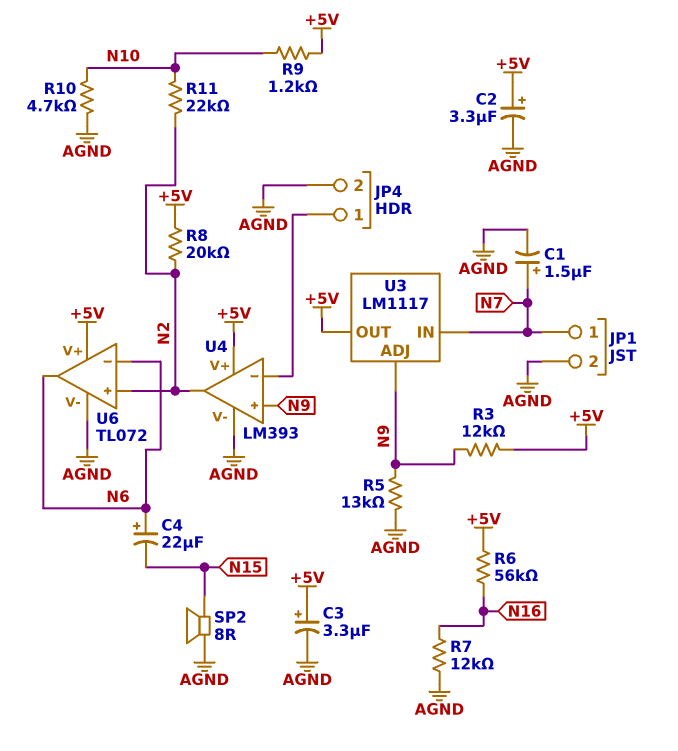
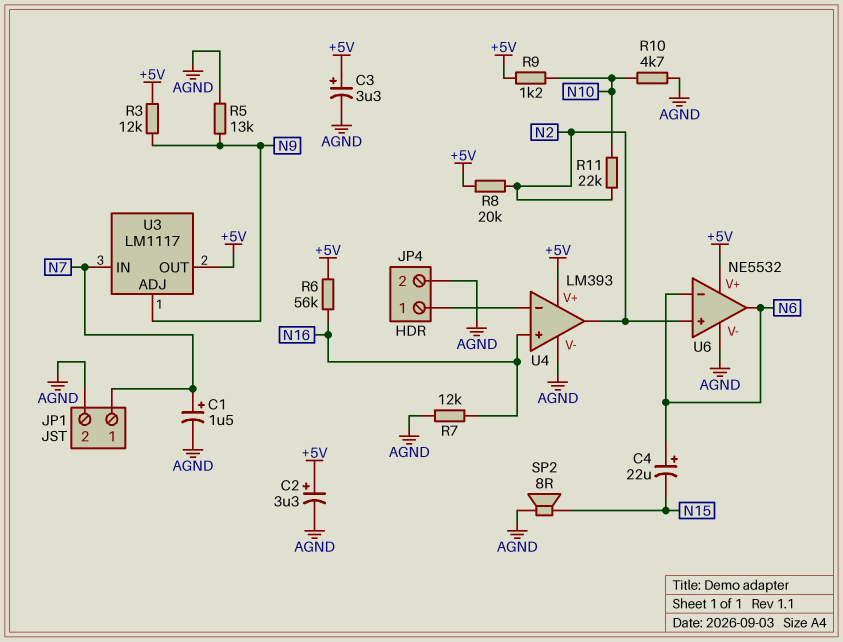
U4 pin in+: N9 -> N16
U6: TL072 -> NE5532

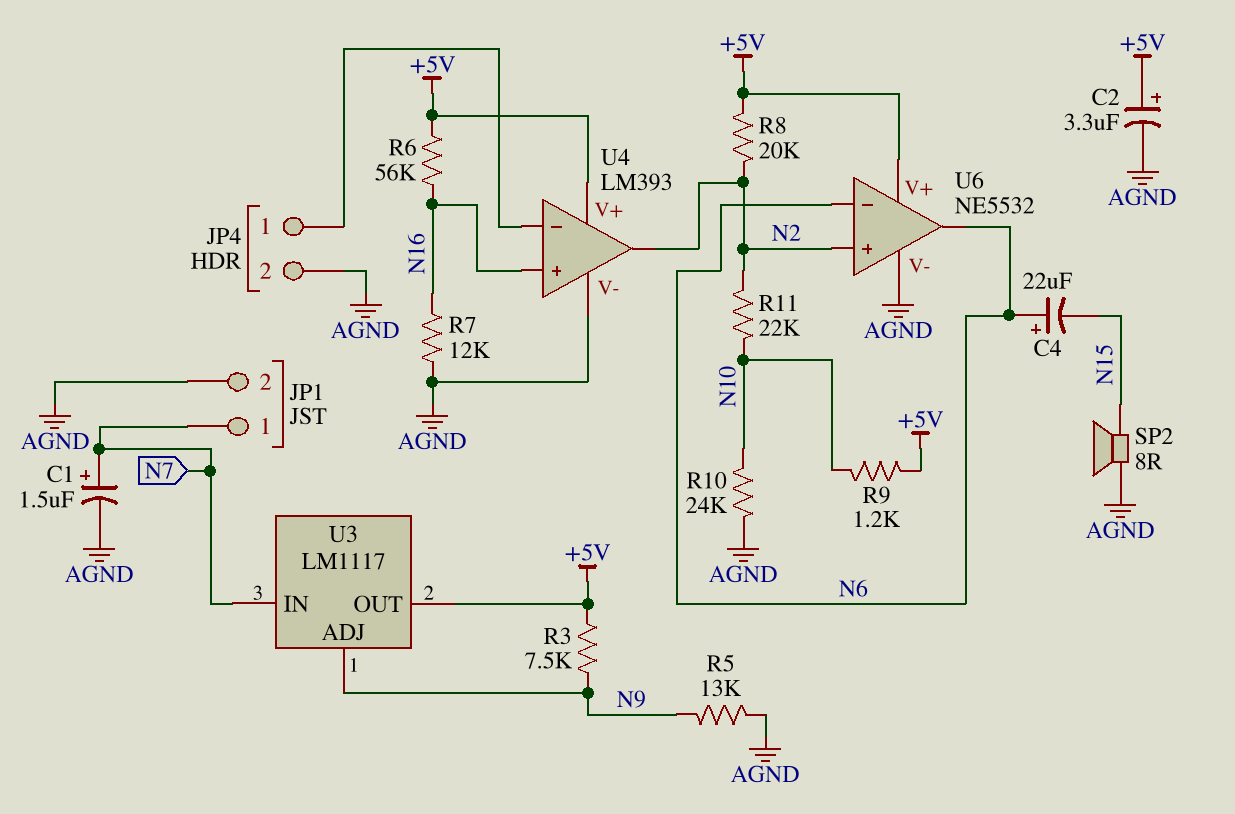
C3: 3.3uF (plus +5V, minus AGND) -> none
R3: 12k (+5V, N9) -> 7.5k (+5V, N9)
R10: 4.7k (AGND, N10) -> 24k (AGND, N10)

